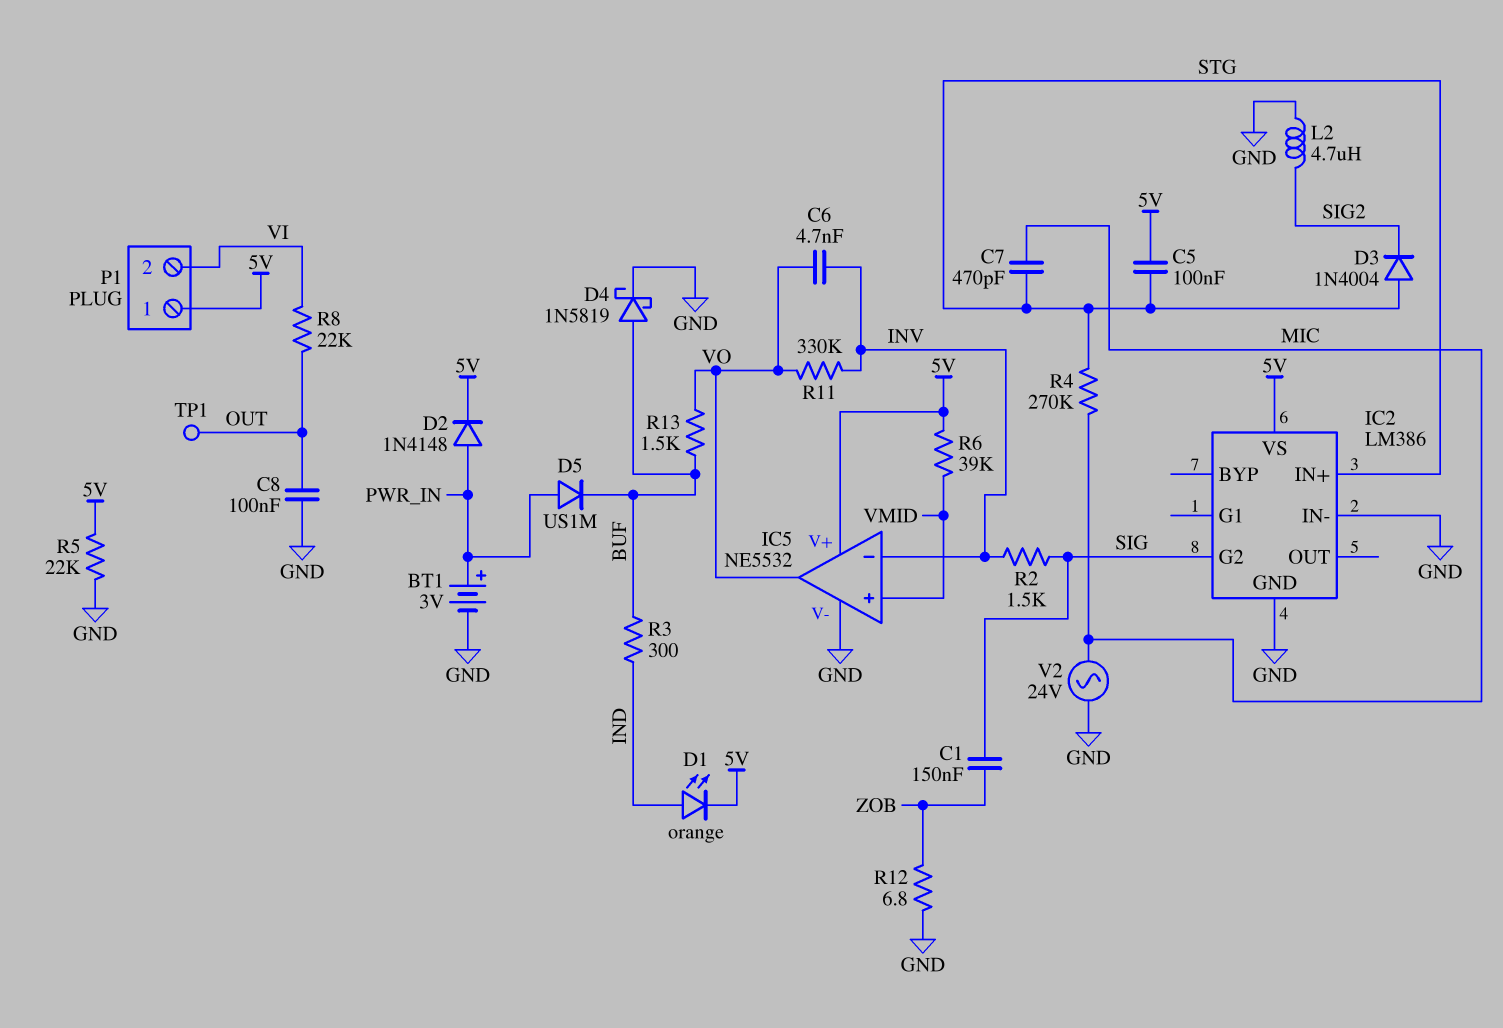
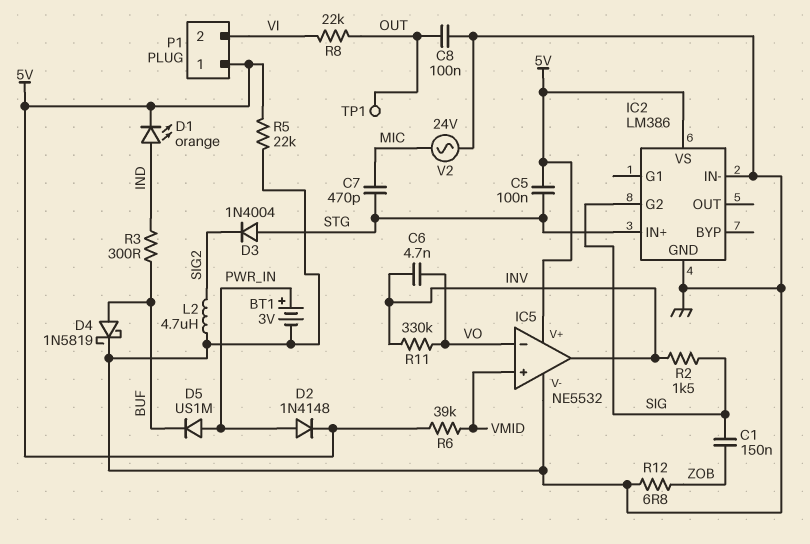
IC5 pin in-: INV -> VO
IC5 pin out: VO -> INV
R4: 270k (MIC, STG) -> none
R13: 1.5k (BUF, VO) -> none

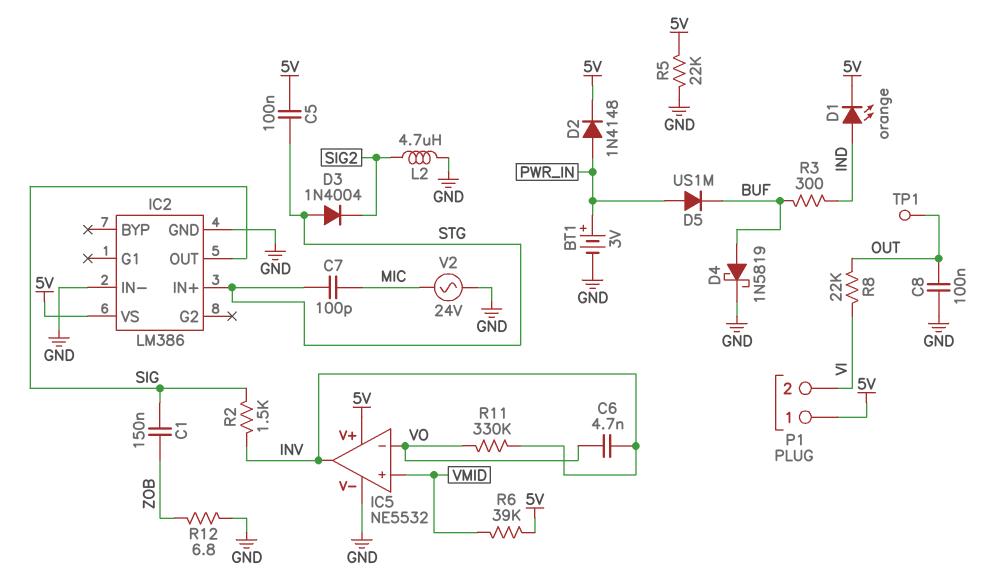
C7: 470pF (MIC, STG) -> 100pF (MIC, STG)
IC2 pin G2: SIG -> none
IC2 pin OUT: none -> SIG

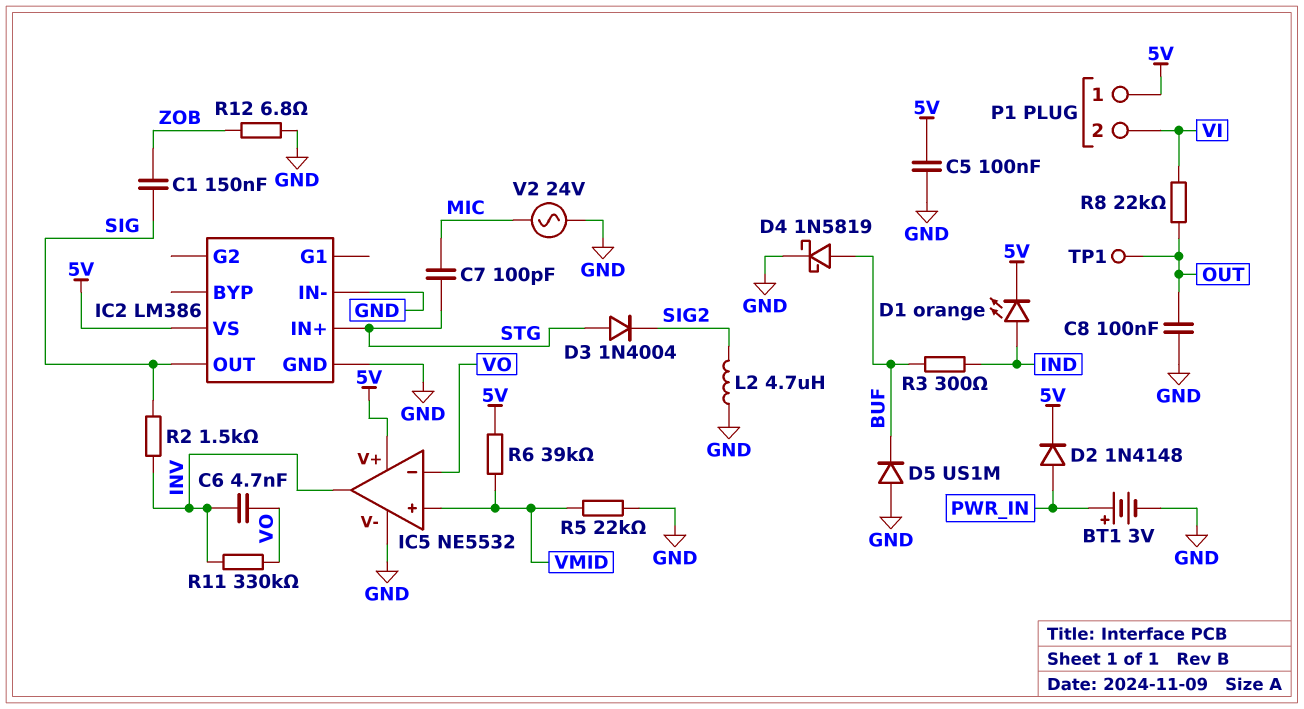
C5: 100nF (5V, STG) -> 100nF (5V, GND)
D5: diode US1M (A PWR_IN, K BUF) -> diode US1M (A GND, K BUF)
R5: 22k (5V, GND) -> 22k (GND, VMID)

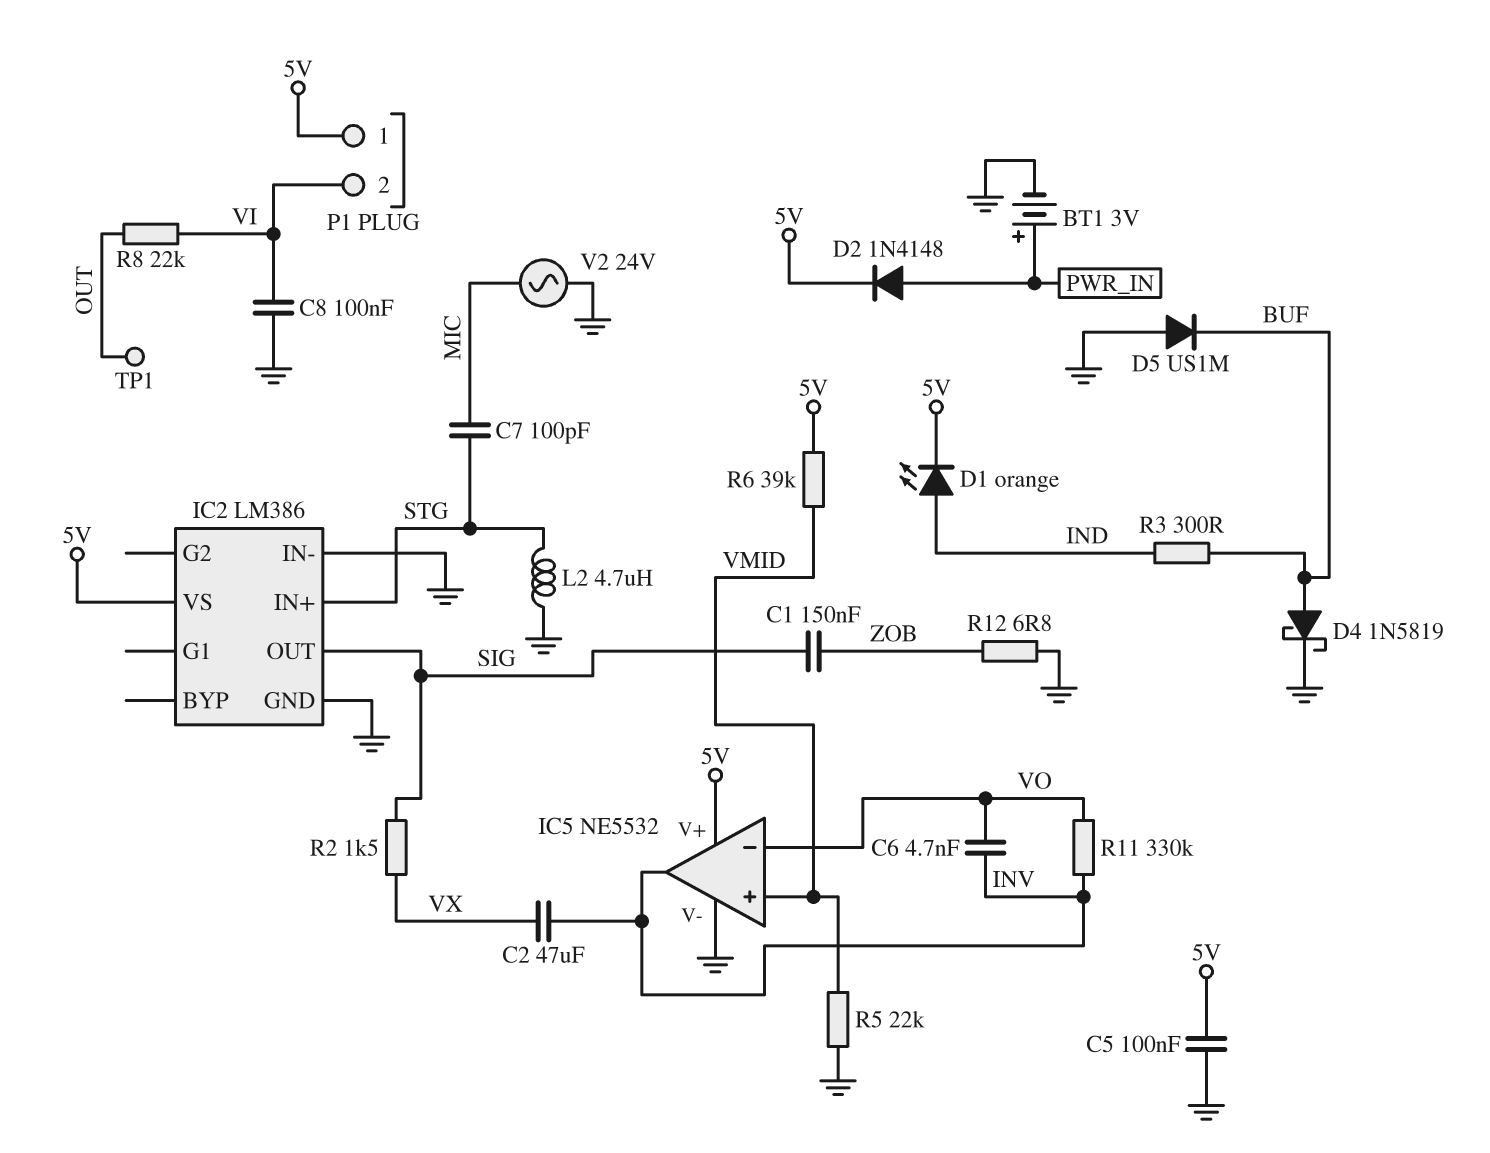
C2: none -> 47uF (INV, VX)
C8: 100nF (GND, OUT) -> 100nF (GND, VI)
D3: diode 1N4004 (A STG, K SIG2) -> none
L2: 4.7uH (GND, SIG2) -> 4.7uH (GND, STG)
R2: 1.5k (INV, SIG) -> 1.5k (SIG, VX)

